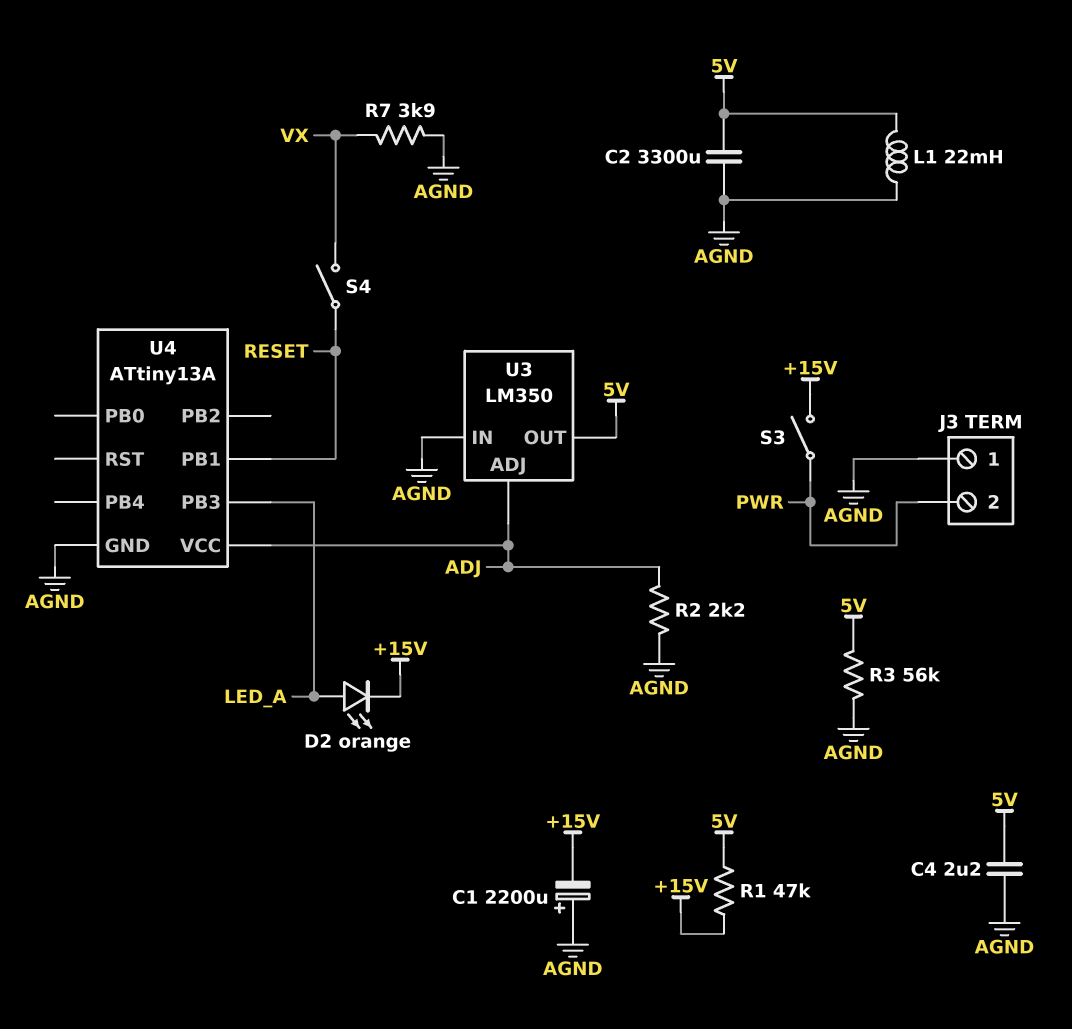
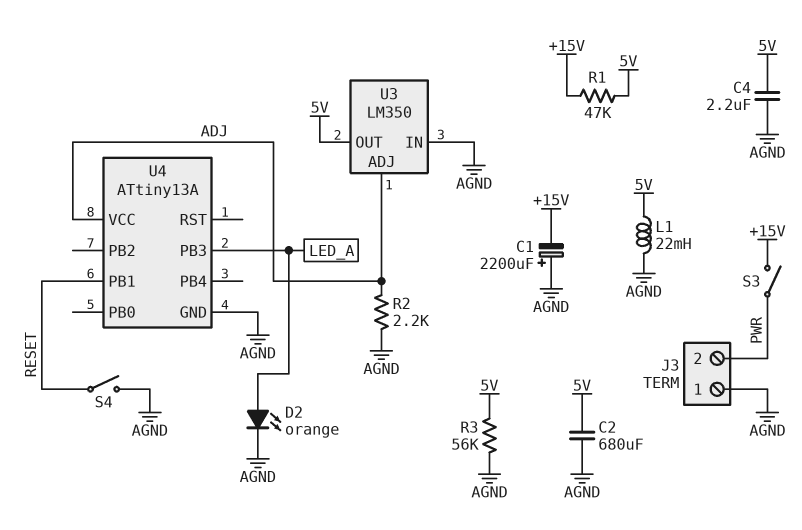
C2: 3300uF (5V, AGND) -> 680uF (5V, AGND)
D2: LED orange (A LED_A, K +15V) -> LED orange (A LED_A, K AGND)
R7: 3.9k (AGND, VX) -> none
S4: switch (RESET, VX) -> switch (AGND, RESET)

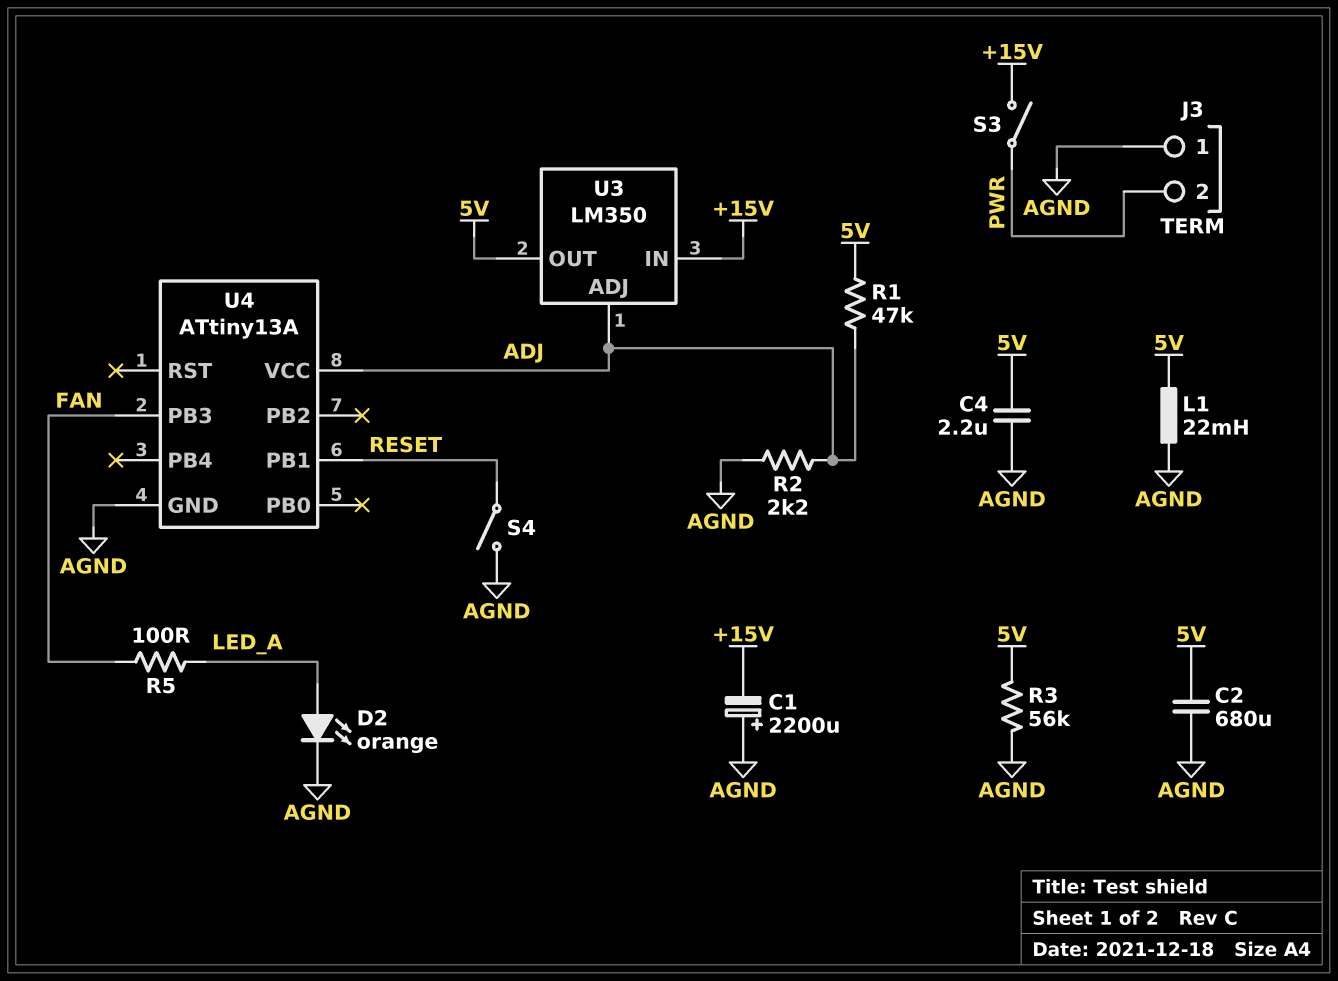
R1: 47k (+15V, 5V) -> 47k (5V, ADJ)
R5: none -> 100 (FAN, LED_A)
U3 pin IN: AGND -> +15V
U4 pin PB3: LED_A -> FAN

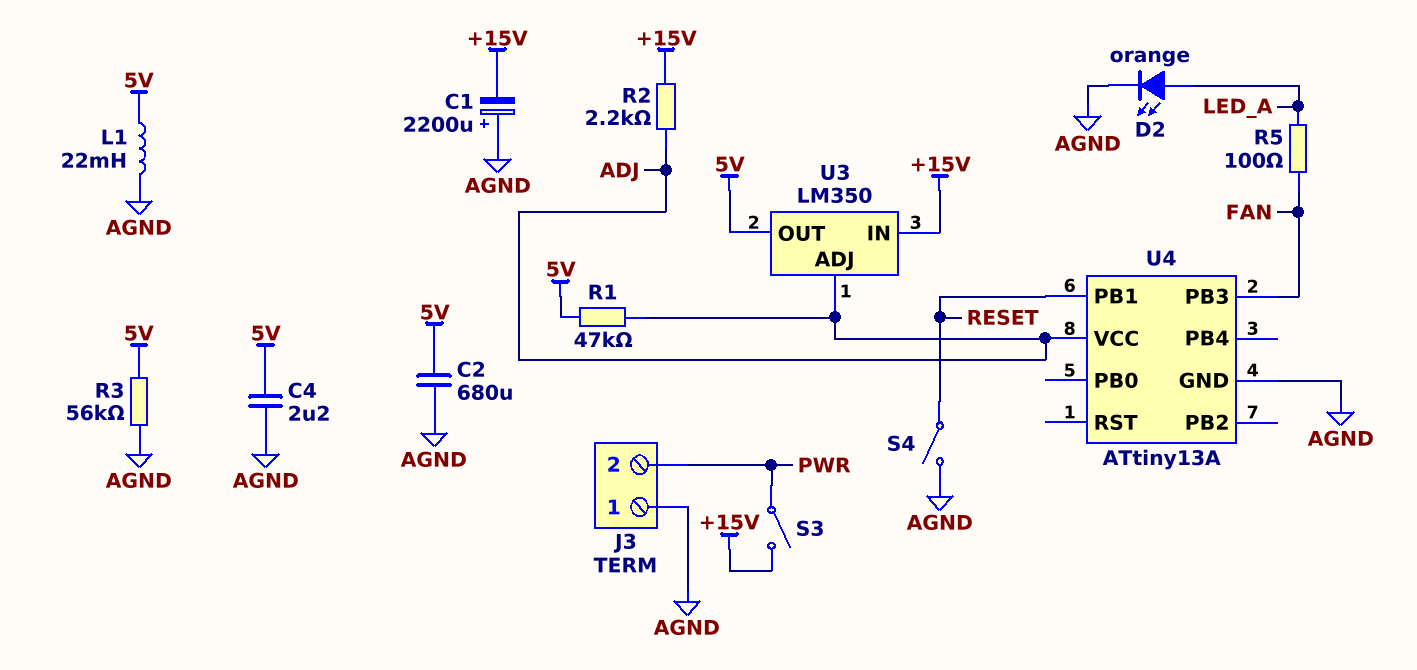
R2: 2.2k (ADJ, AGND) -> 2.2k (+15V, ADJ)

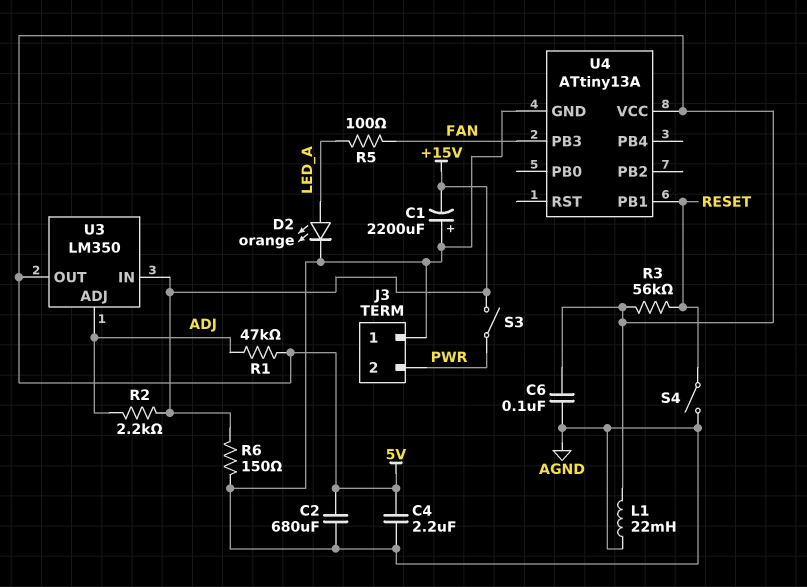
C6: none -> 100nF (5V, AGND)
R3: 56k (5V, AGND) -> 56k (5V, RESET)
R6: none -> 150 (+15V, AGND)
U4 pin VCC: ADJ -> 5V

